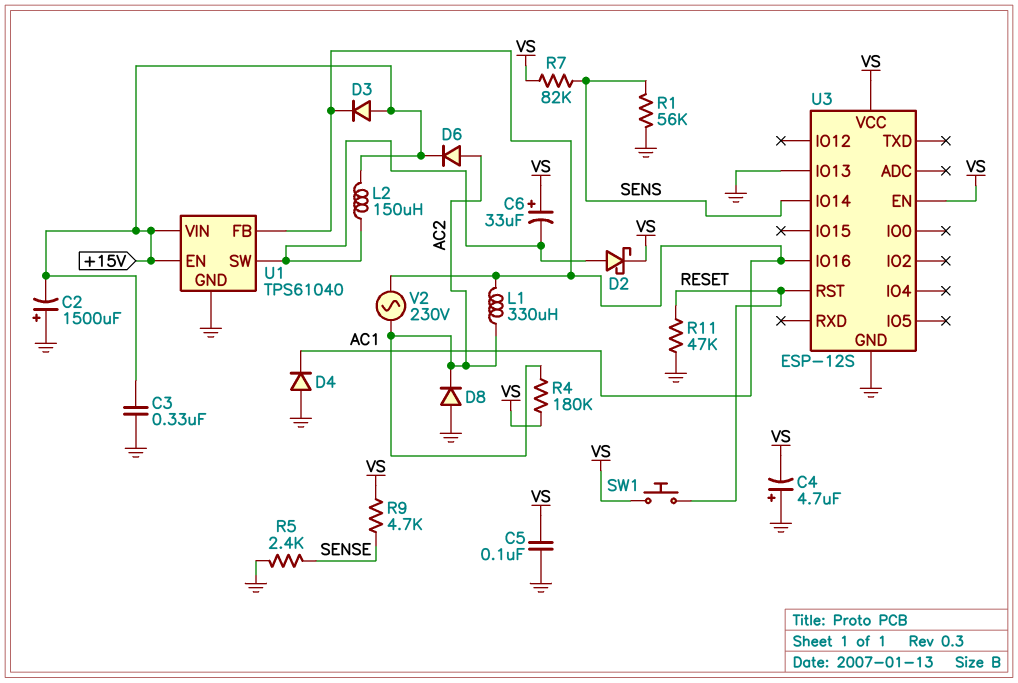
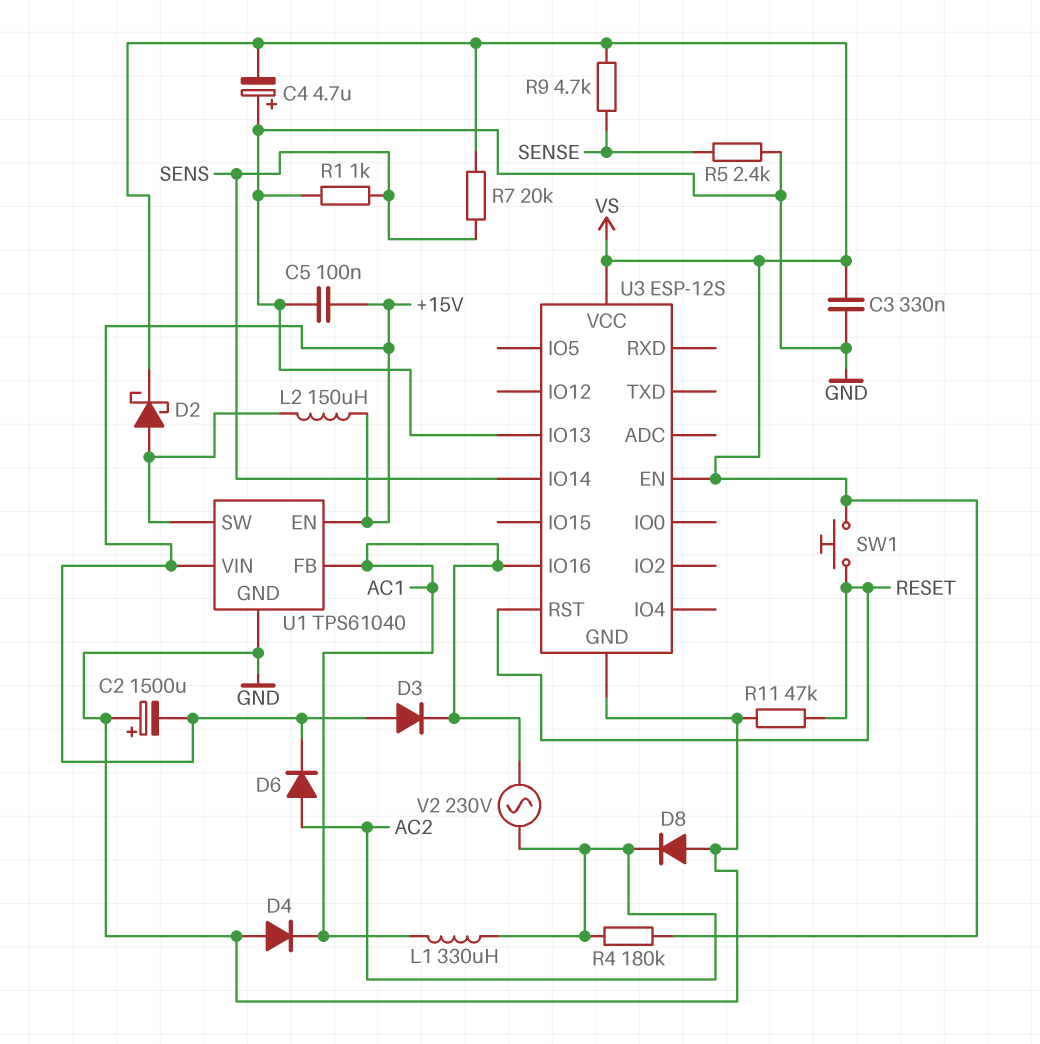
C3: 330nF (+15V, GND) -> 330nF (GND, VS)
C5: 100nF (GND, VS) -> 100nF (+15V, GND)
C6: 33uF (plus VS, minus U1/SW) -> none
R1: 56k (GND, SENS) -> 1k (GND, SENS)
R7: 82k (SENS, VS) -> 20k (SENS, VS)

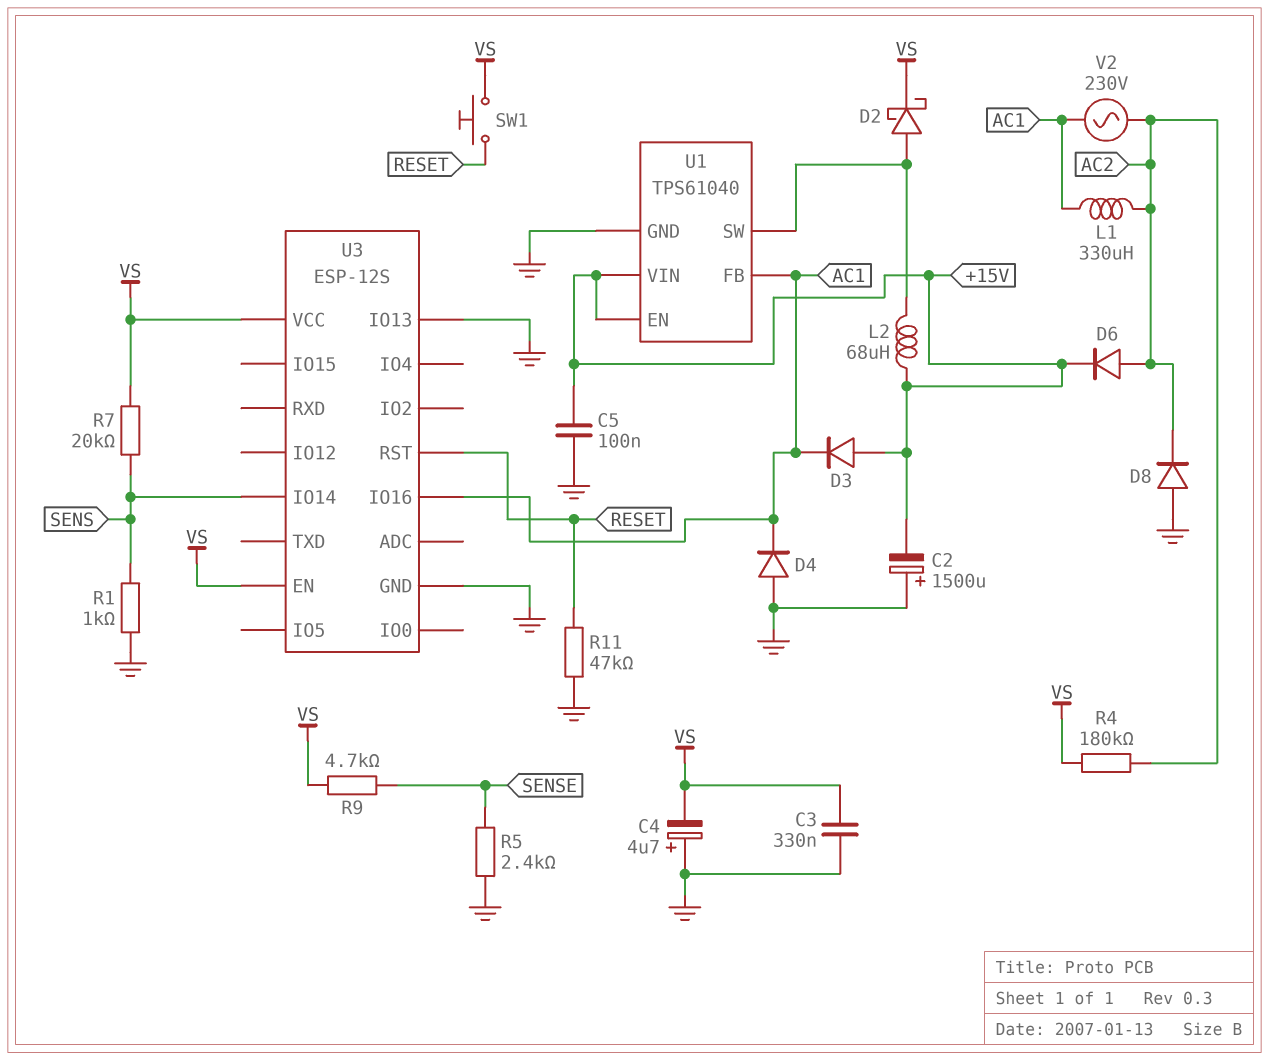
L2: 150uH (+15V, U1/SW) -> 68uH (+15V, U1/SW)

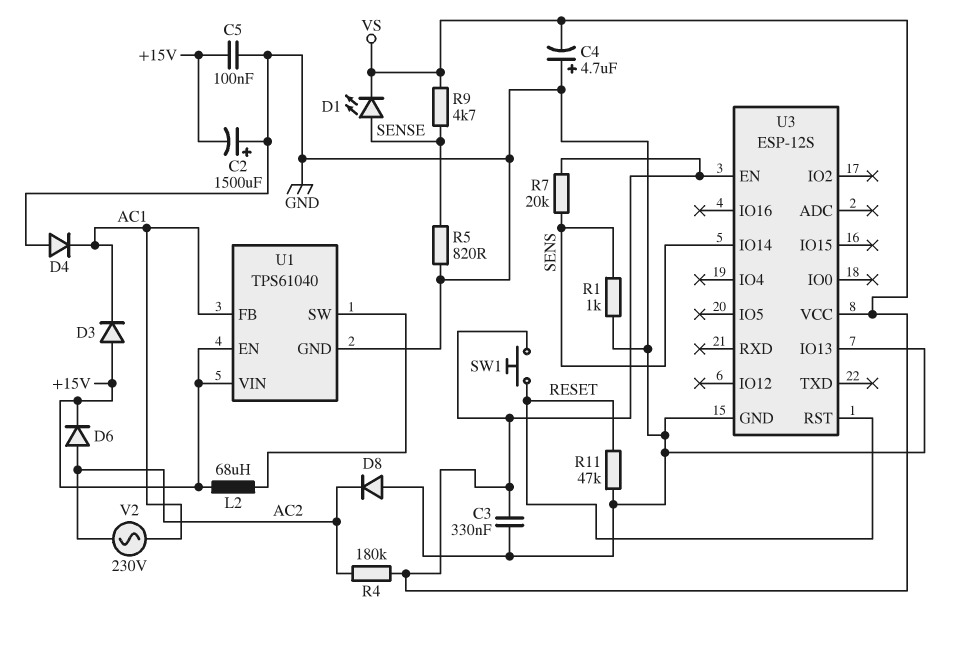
D1: none -> LED (A SENSE, K VS)
D2: schottky (A U1/SW, K VS) -> none
L1: 330uH (AC1, AC2) -> none
R5: 2.4k (GND, SENSE) -> 820 (GND, SENSE)
U3 pin IO16: AC1 -> none

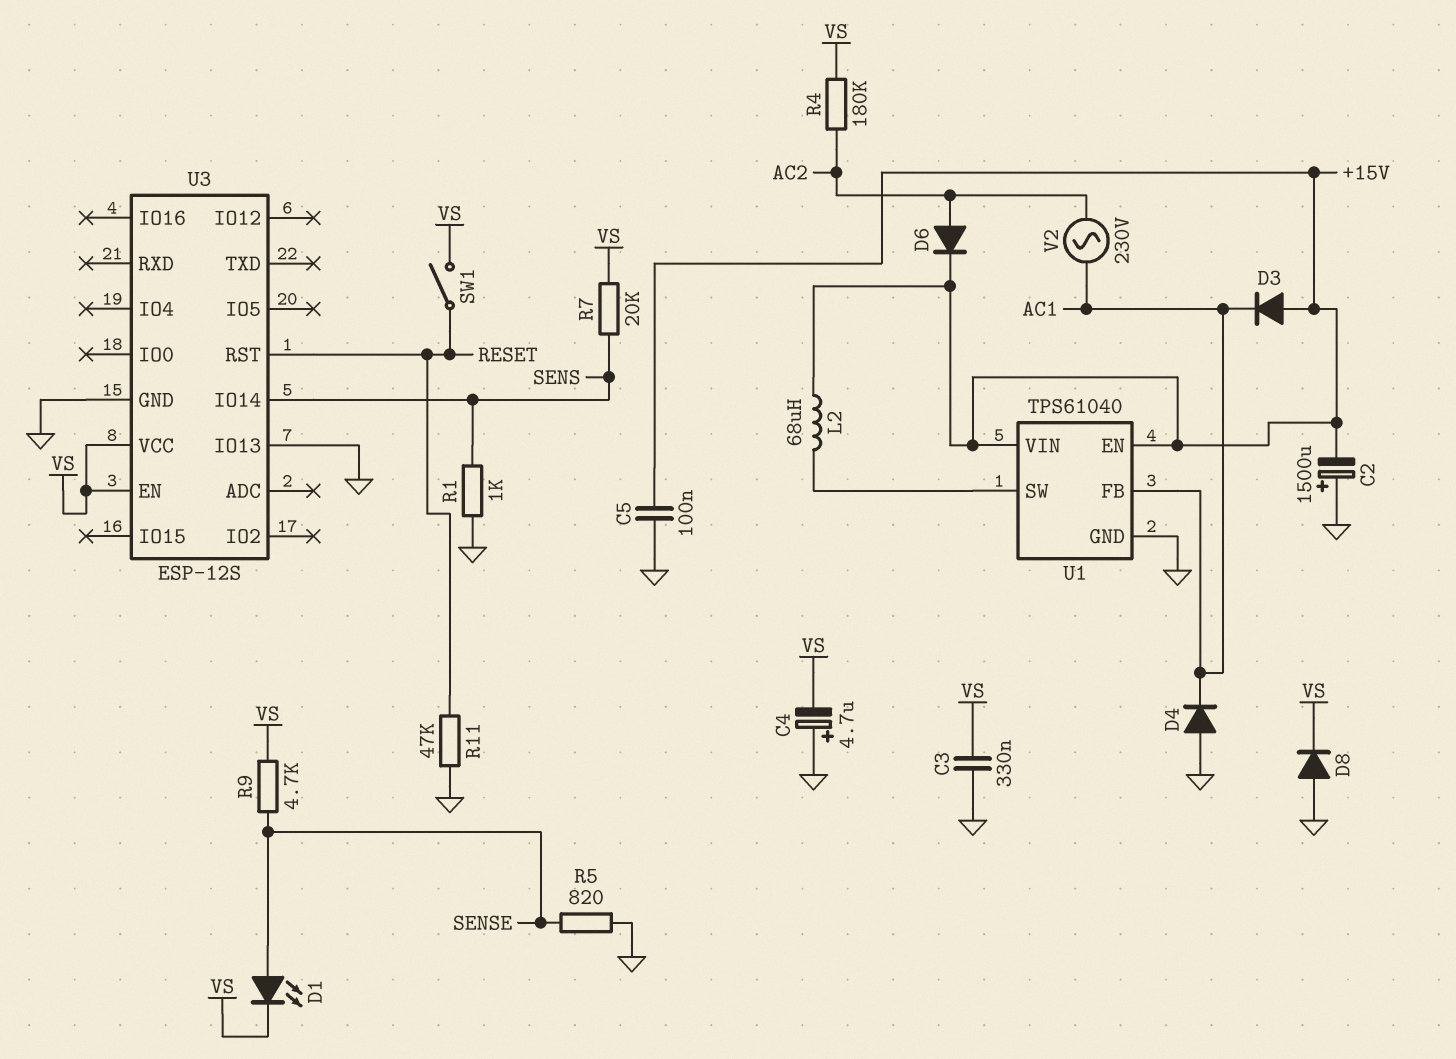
D8: diode (A GND, K AC2) -> diode (A GND, K VS)
SW1: button (RESET, VS) -> switch (RESET, VS)

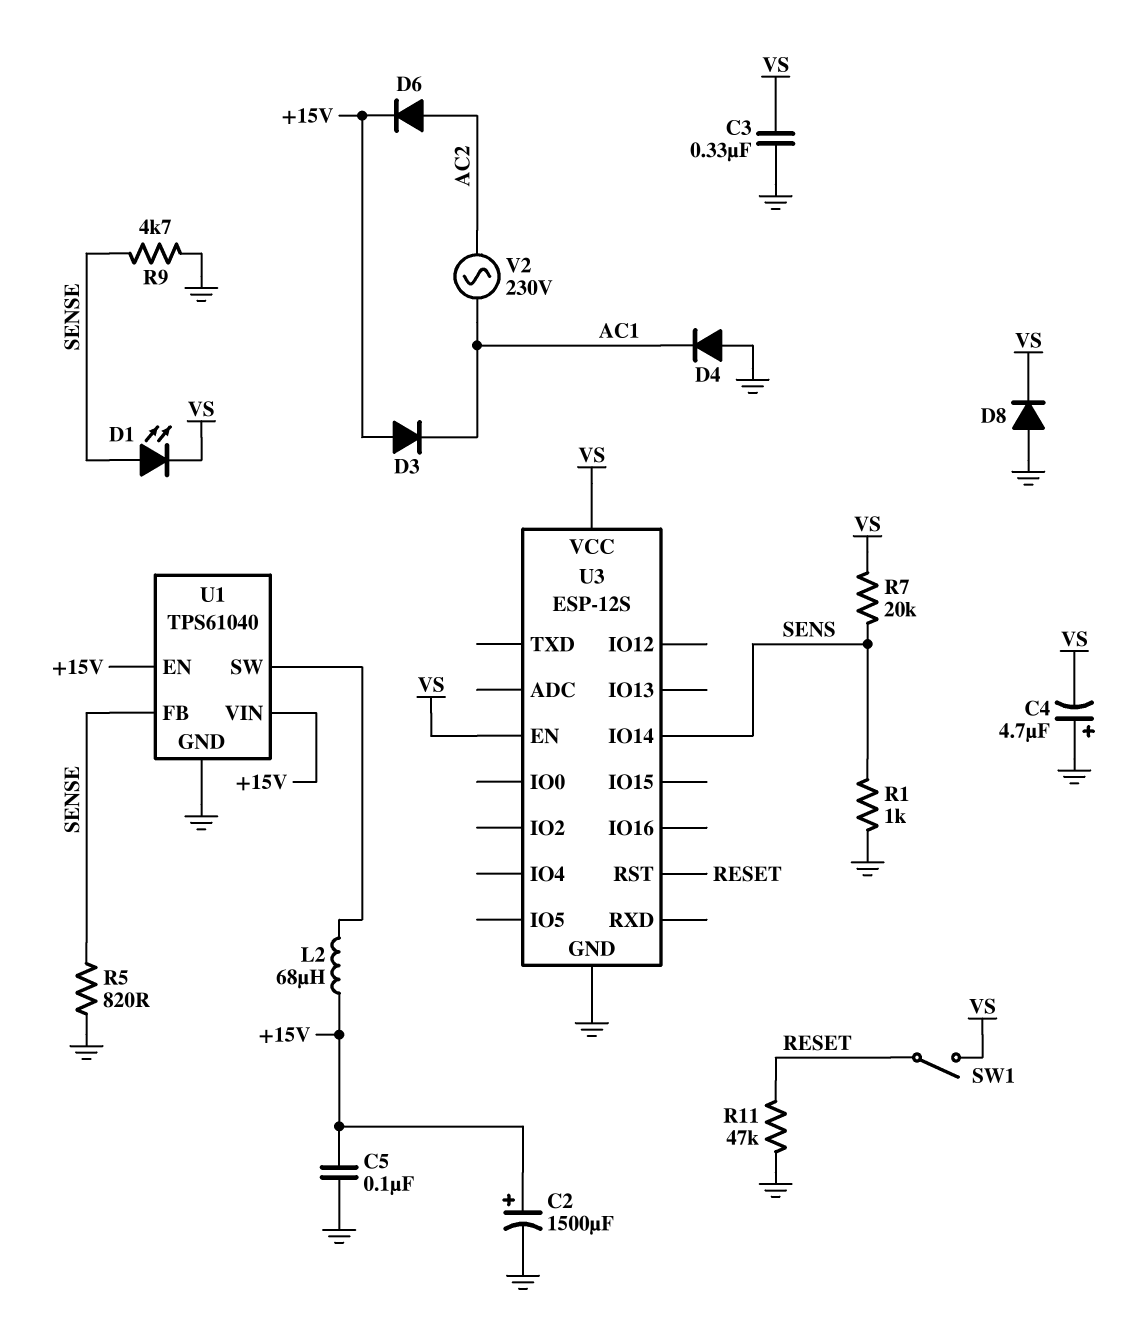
C2: 1500uF (plus GND, minus +15V) -> 1500uF (plus +15V, minus GND)
R4: 180k (AC2, VS) -> none
R9: 4.7k (SENSE, VS) -> 4.7k (GND, SENSE)
U1 pin FB: AC1 -> SENSE
U3 pin IO13: GND -> none

